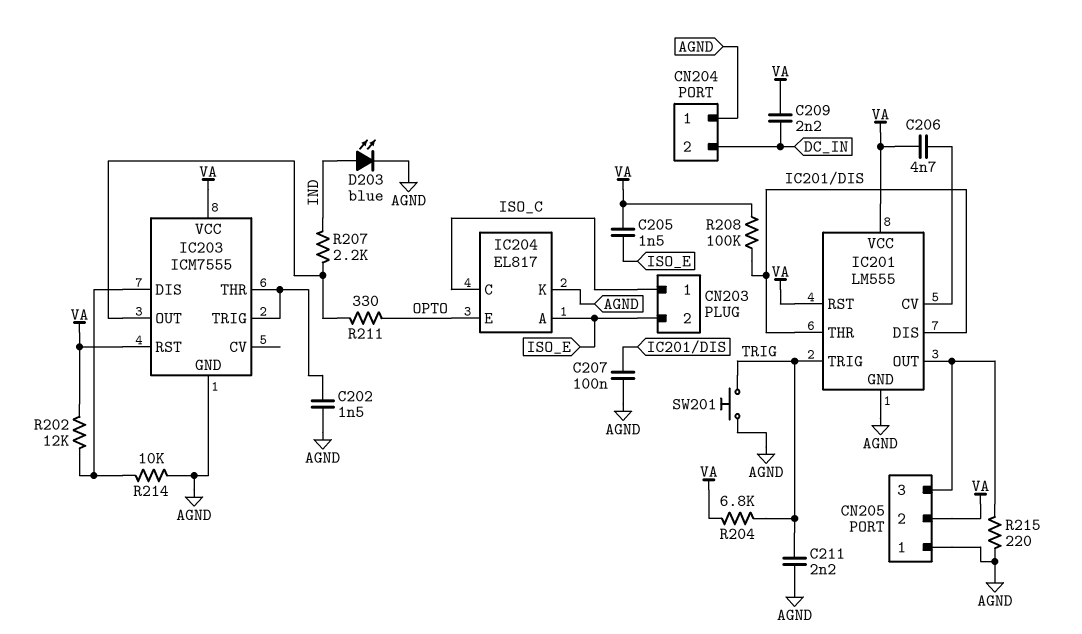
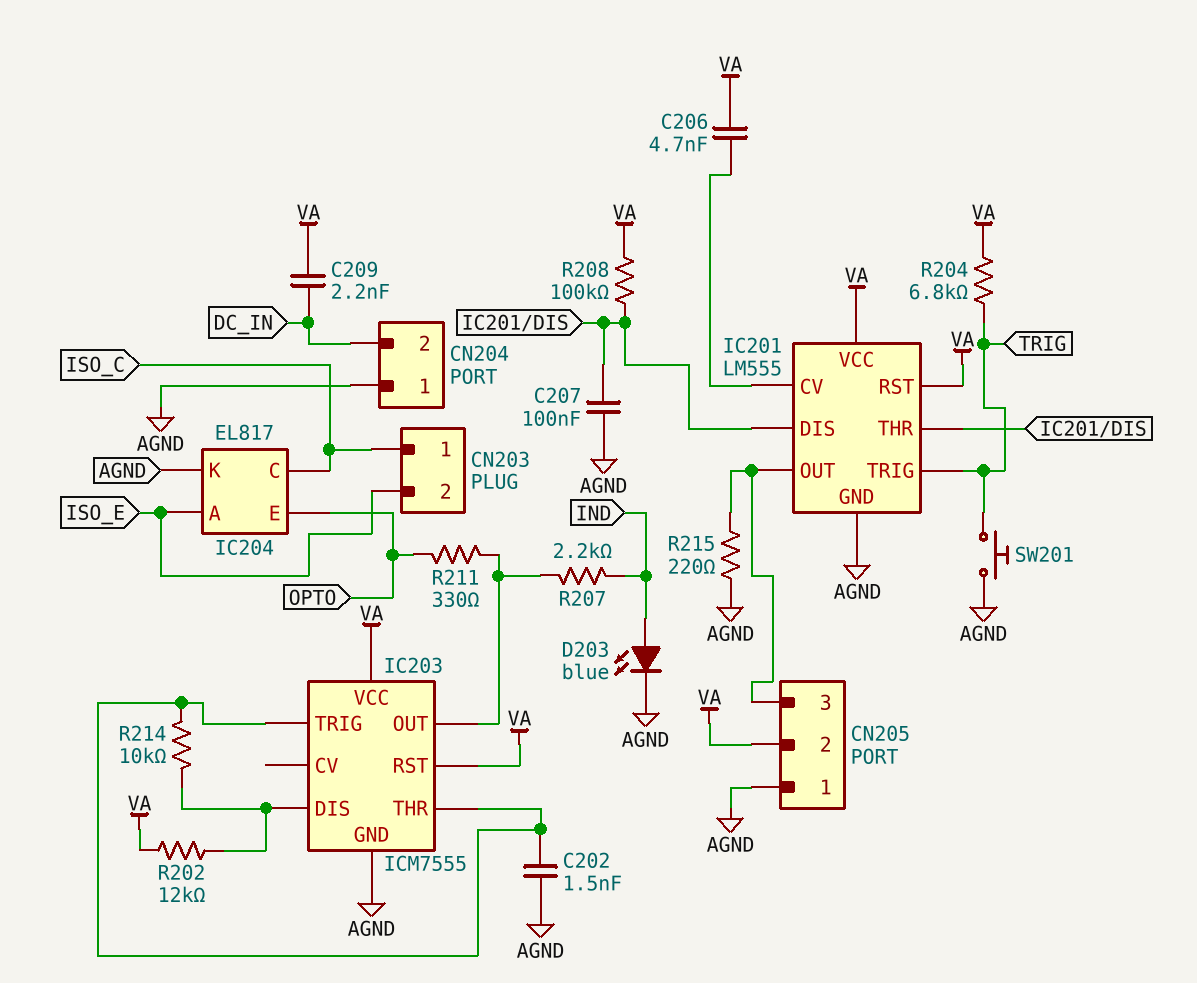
C205: 1.5nF (ISO_E, VA) -> none
C211: 2.2nF (AGND, TRIG) -> none
R214: 10k (AGND, IC203/DIS) -> 10k (IC203/DIS, IC203/THR)

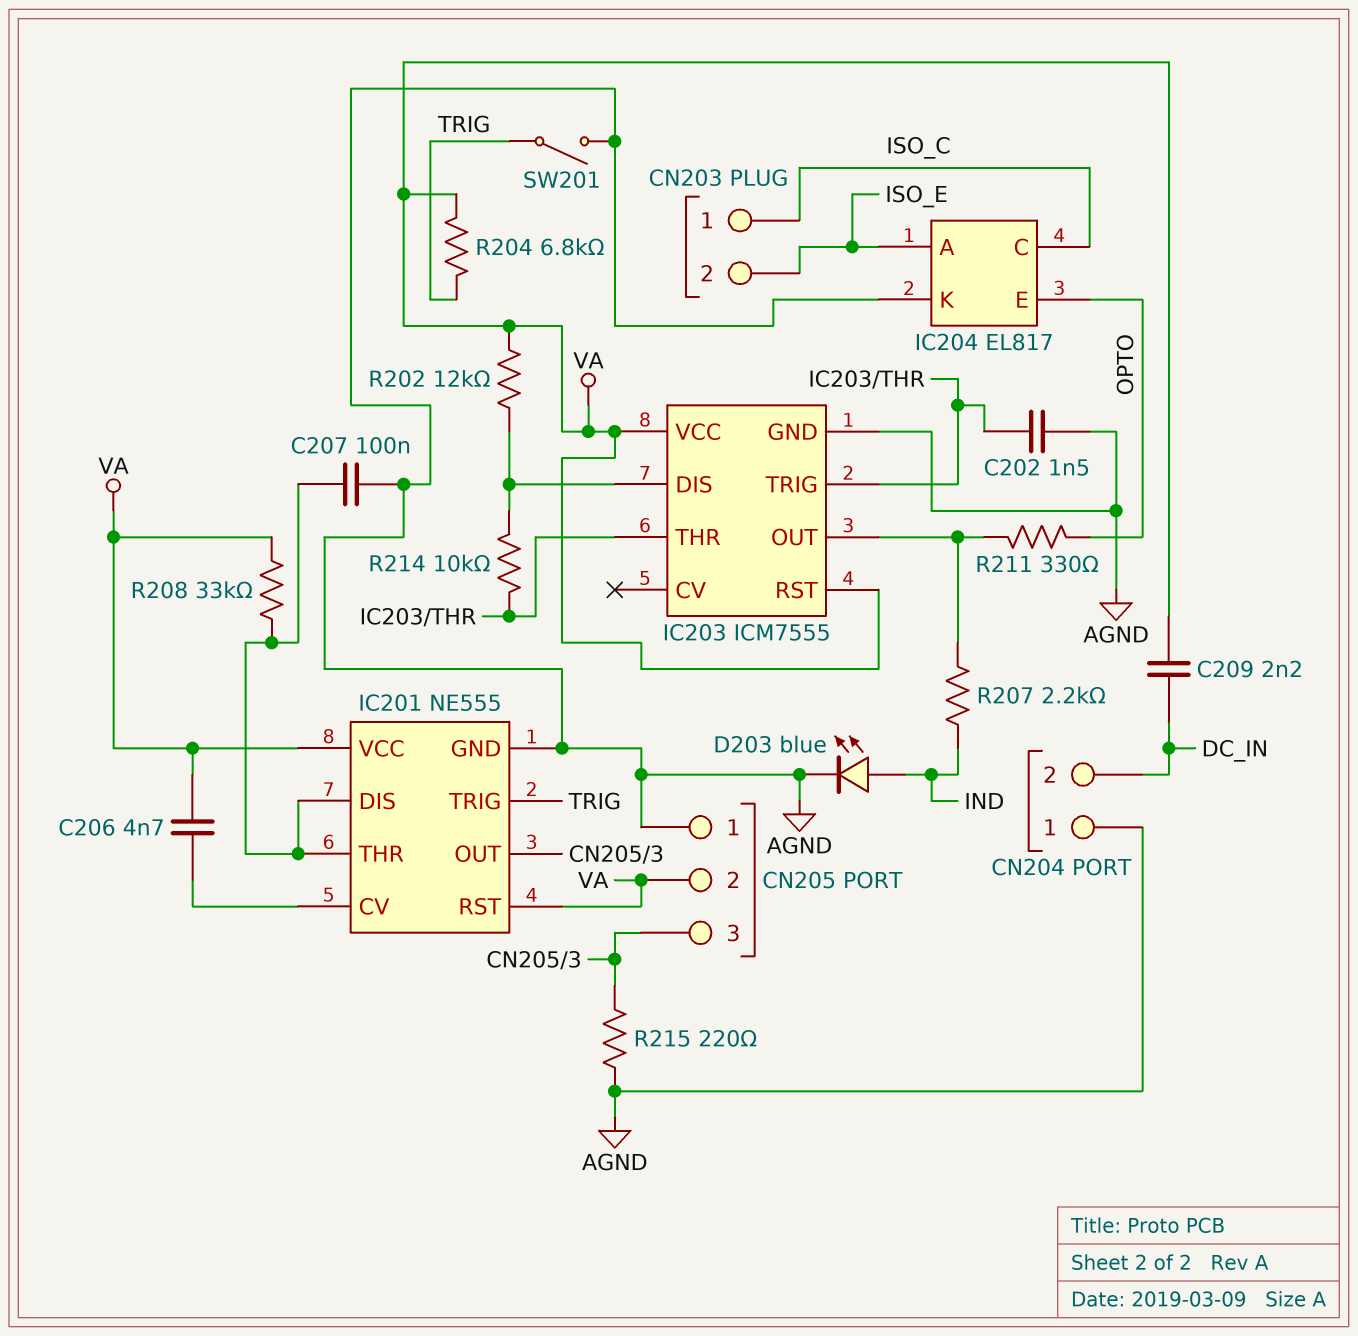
IC201: LM555 -> NE555
R208: 100k (IC201/DIS, VA) -> 33k (IC201/DIS, VA)
SW201: button (AGND, TRIG) -> switch (AGND, TRIG)

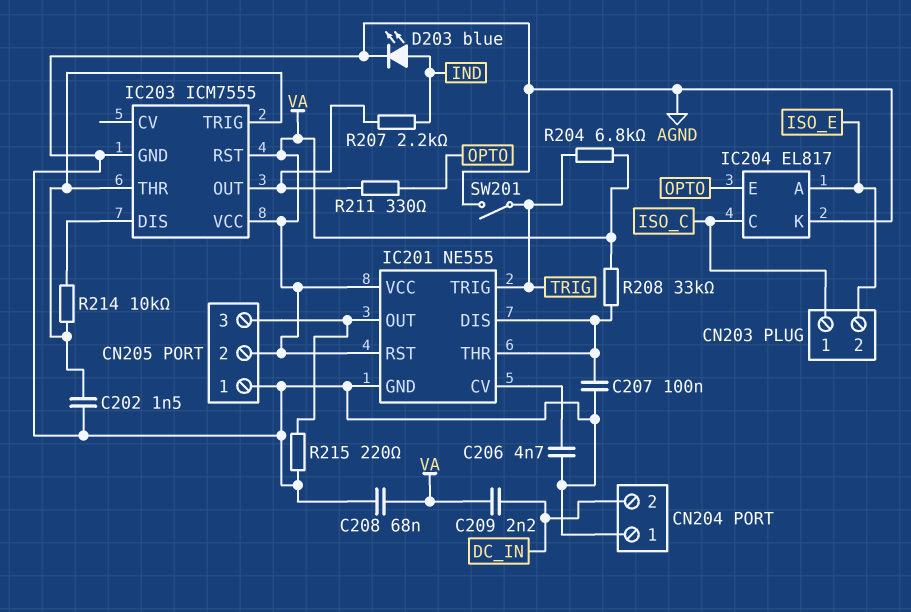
C206: 4.7nF (IC201/CV, VA) -> 4.7nF (AGND, IC201/CV)
C208: none -> 68nF (AGND, VA)
R202: 12k (IC203/DIS, VA) -> none

